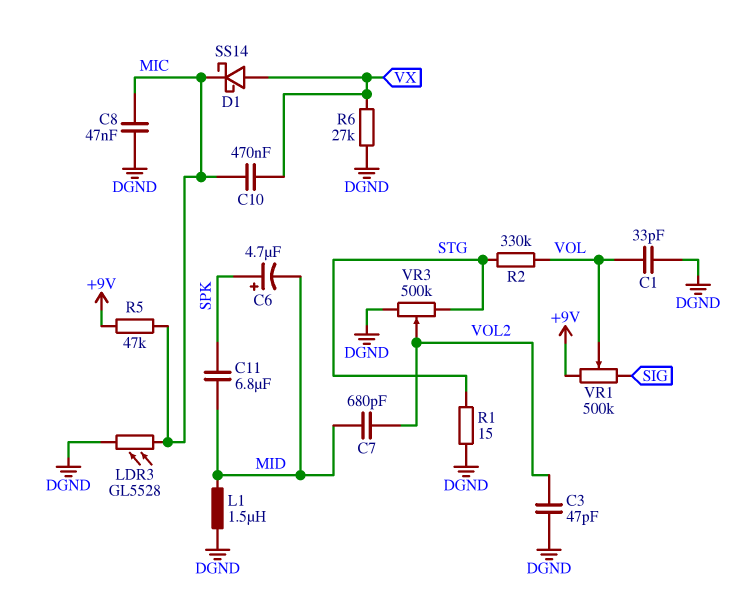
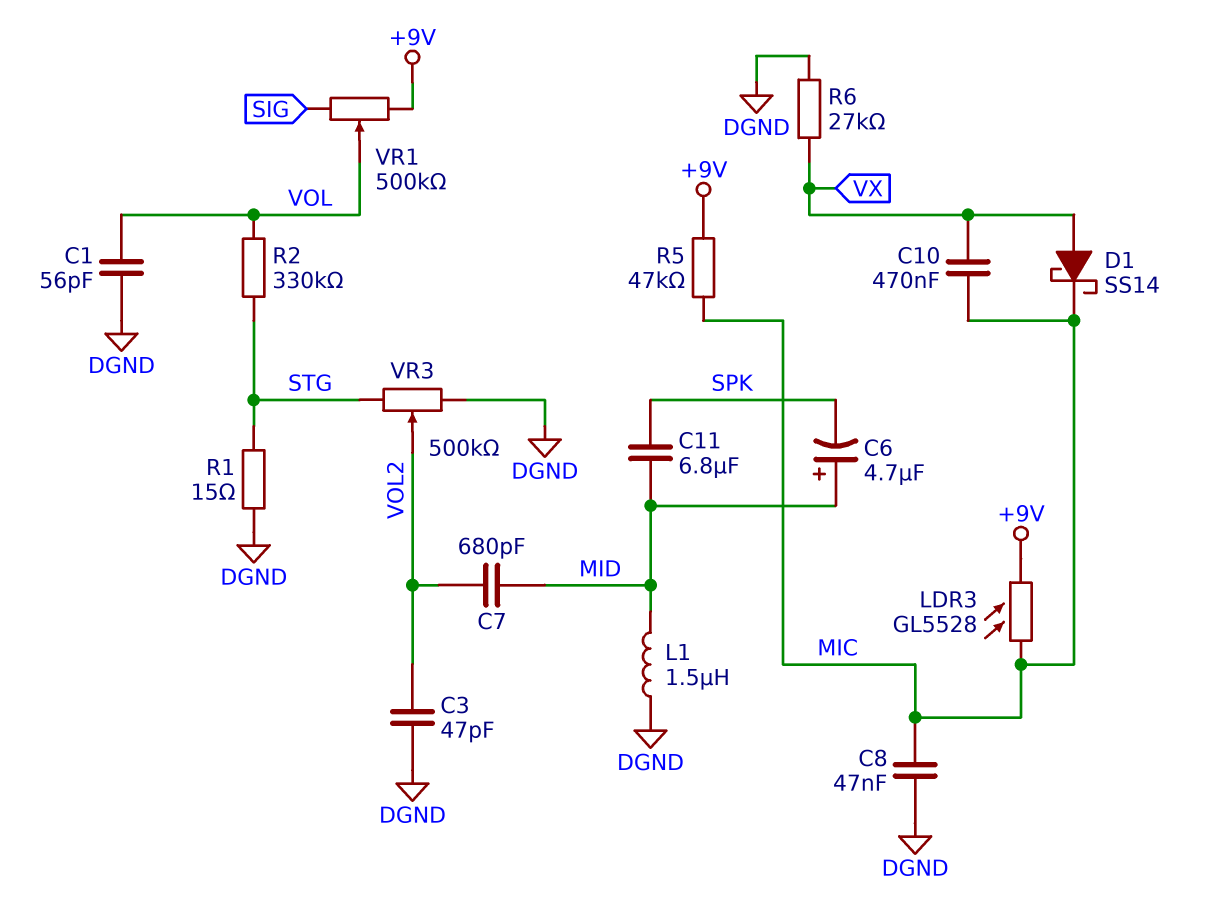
C1: 33pF (DGND, VOL) -> 56pF (DGND, VOL)
C6: 4.7uF (plus SPK, minus MID) -> 4.7uF (plus MID, minus SPK)
LDR3: GL5528 (DGND, MIC) -> GL5528 (+9V, MIC)

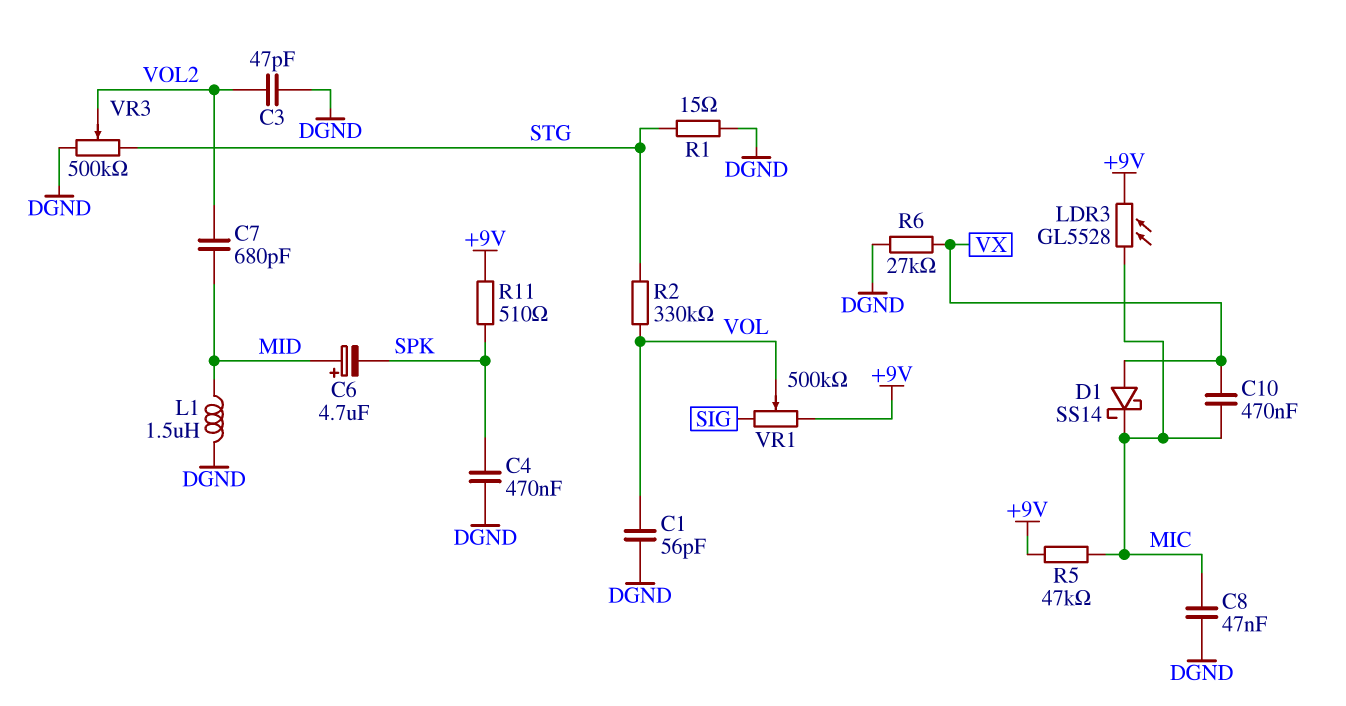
C4: none -> 470nF (DGND, SPK)
C11: 6.8uF (MID, SPK) -> none
R11: none -> 510 (+9V, SPK)

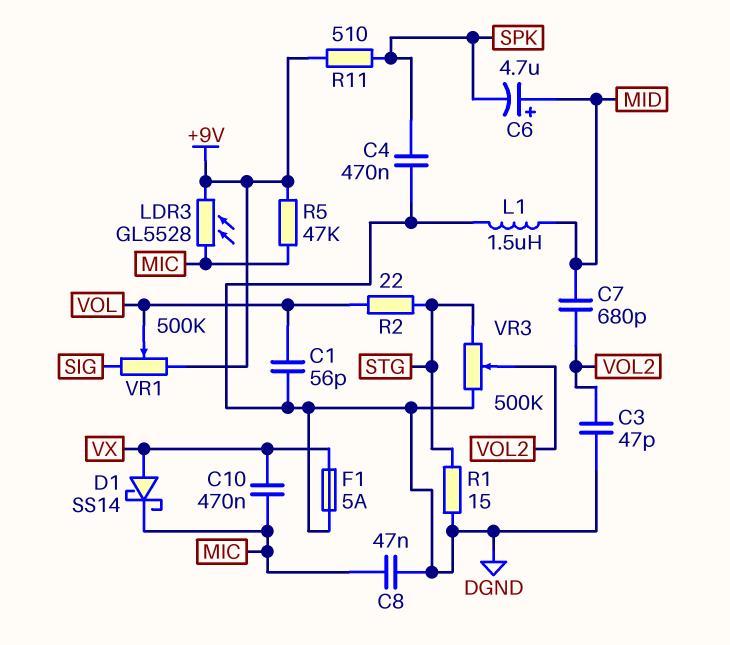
F1: none -> 5A (DGND, VX)
R2: 330k (STG, VOL) -> 22 (STG, VOL)
R6: 27k (DGND, VX) -> none

